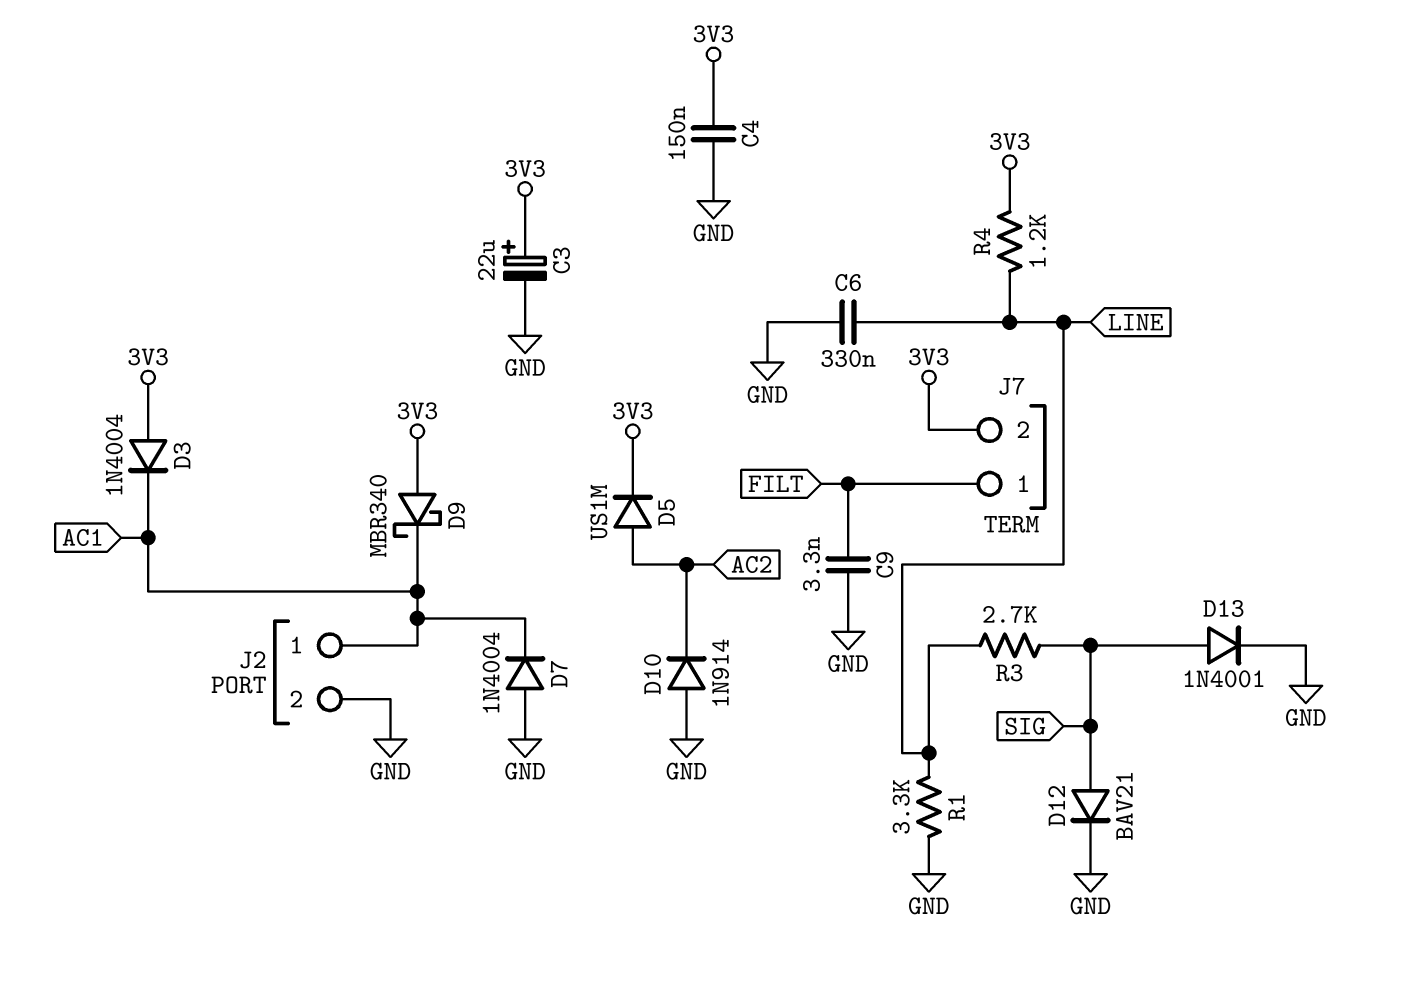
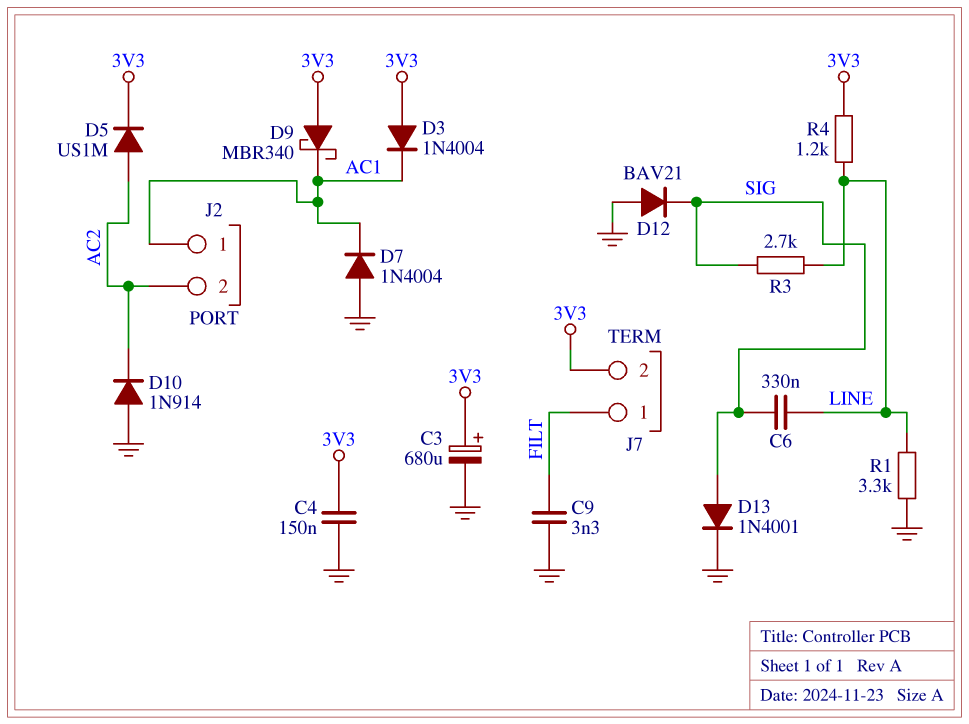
C3: 22uF (plus 3V3, minus GND) -> 680uF (plus 3V3, minus GND)
C6: 330nF (GND, LINE) -> 330nF (LINE, SIG)
D12: diode BAV21 (A SIG, K GND) -> diode BAV21 (A GND, K SIG)
J2 pin 2: GND -> AC2

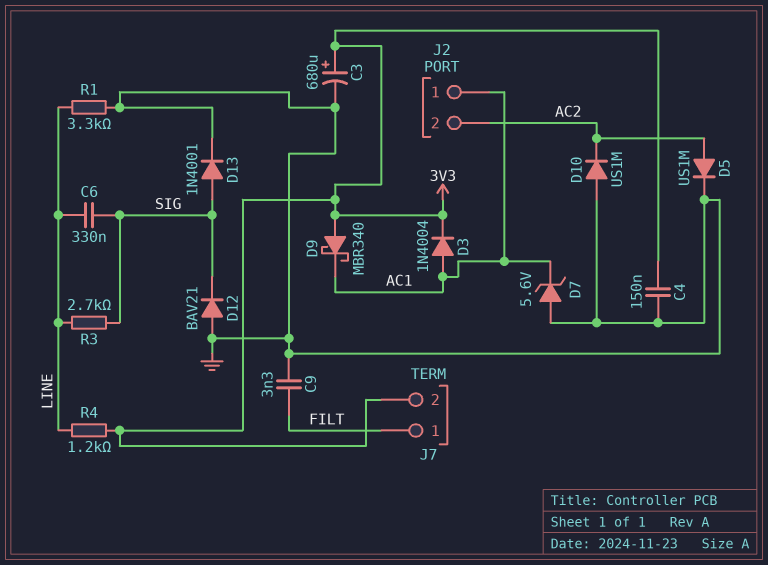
D3: diode 1N4004 (A 3V3, K AC1) -> diode 1N4004 (A AC1, K 3V3)
D5: diode US1M (A AC2, K 3V3) -> diode US1M (A AC2, K GND)
D7: diode 1N4004 (A GND, K AC1) -> zener 5.6V (A GND, K AC1)
D10: diode 1N914 (A GND, K AC2) -> diode US1M (A GND, K AC2)

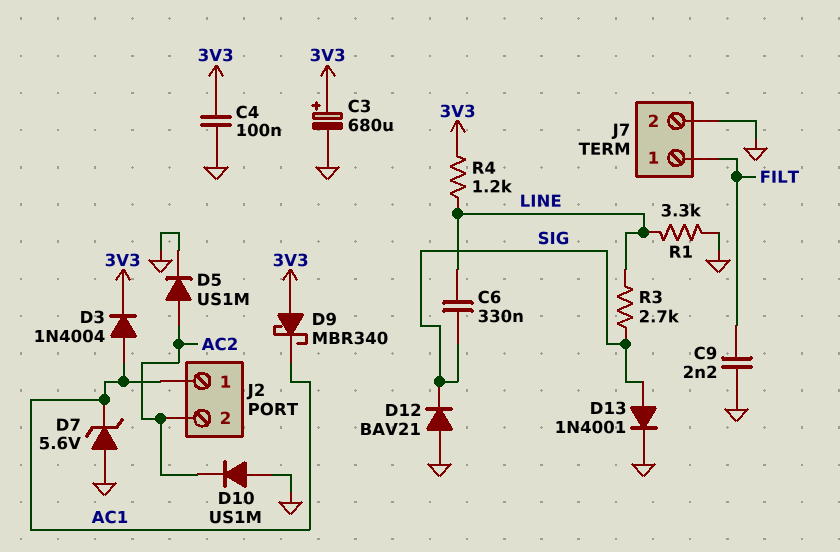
C4: 150nF (3V3, GND) -> 100nF (3V3, GND)
C9: 3.3nF (FILT, GND) -> 2.2nF (FILT, GND)
J7 pin 2: 3V3 -> GND

